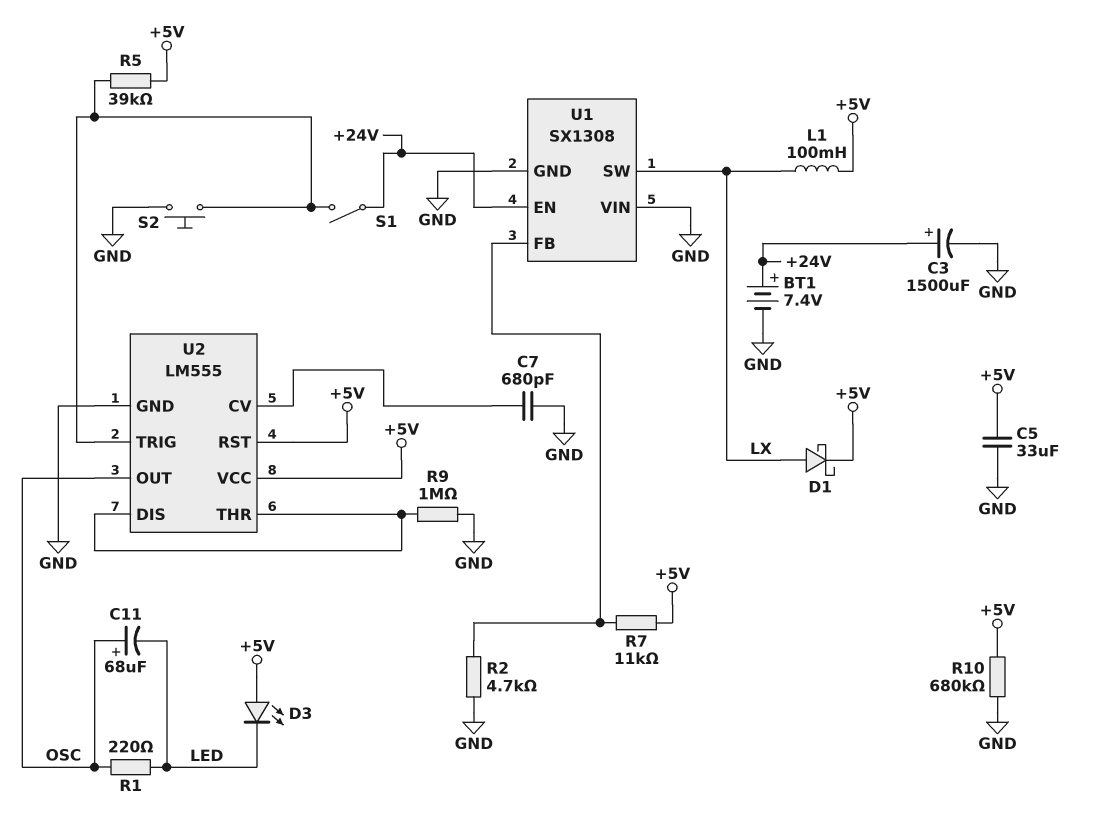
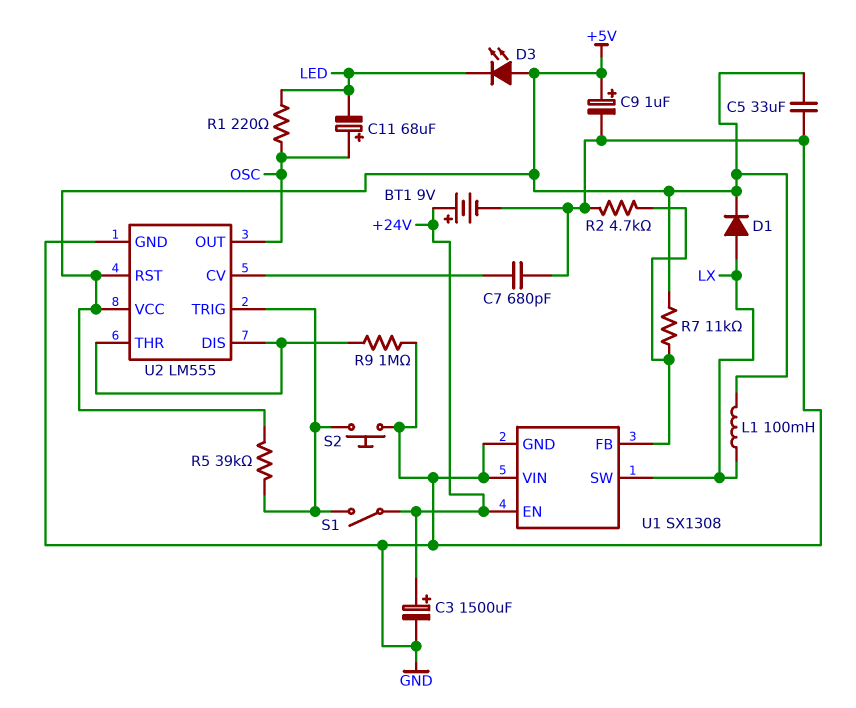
BT1: 7.4V (plus +24V, minus GND) -> 9V (plus +24V, minus GND)
C9: none -> 1uF (plus +5V, minus GND)
D1: schottky (A LX, K +5V) -> diode (A LX, K +5V)
R10: 680k (+5V, GND) -> none

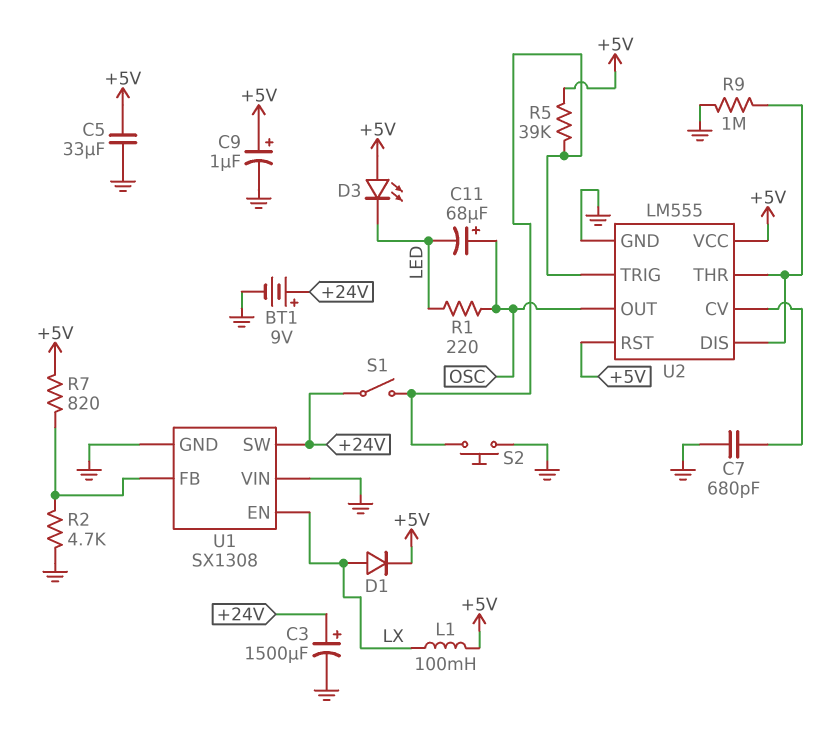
R7: 11k (+5V, U1/FB) -> 820 (+5V, U1/FB)
U1 pin EN: +24V -> LX
U1 pin SW: LX -> +24V

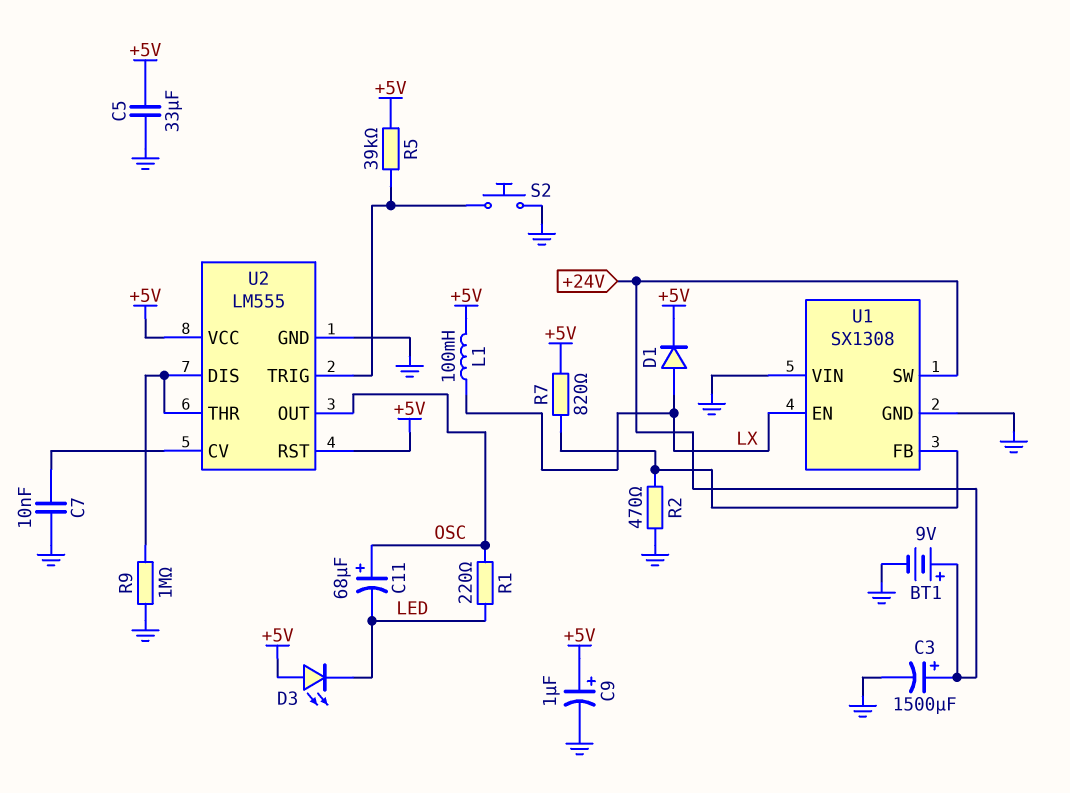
C7: 680pF (GND, U2/CV) -> 10nF (GND, U2/CV)
R2: 4.7k (GND, U1/FB) -> 470 (GND, U1/FB)
S1: switch (+24V, U2/TRIG) -> none

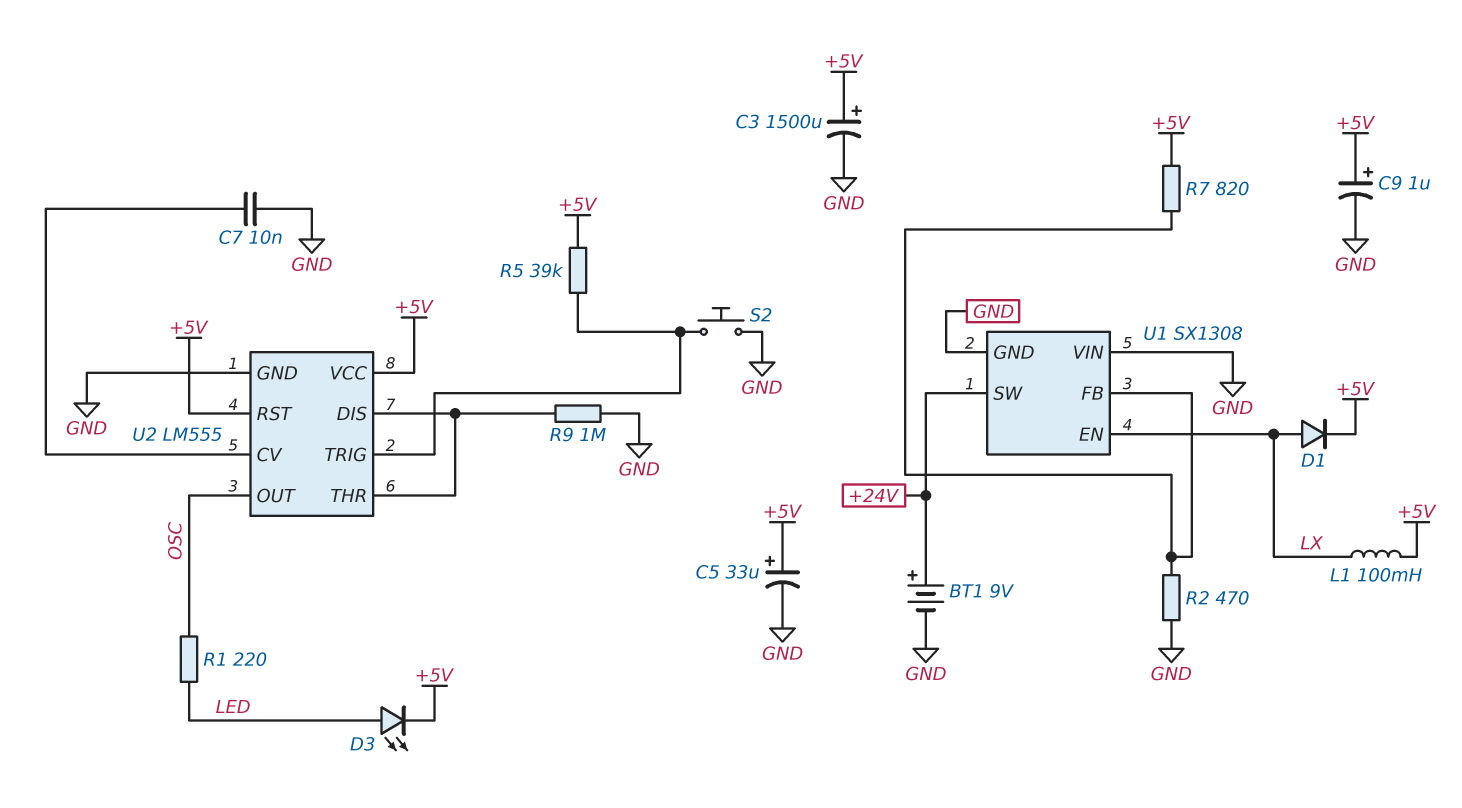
C3: 1500uF (plus +24V, minus GND) -> 1500uF (plus +5V, minus GND)
C5: 33uF (+5V, GND) -> 33uF (plus +5V, minus GND)
C11: 68uF (plus OSC, minus LED) -> none
D3: LED (A +5V, K LED) -> LED (A LED, K +5V)

